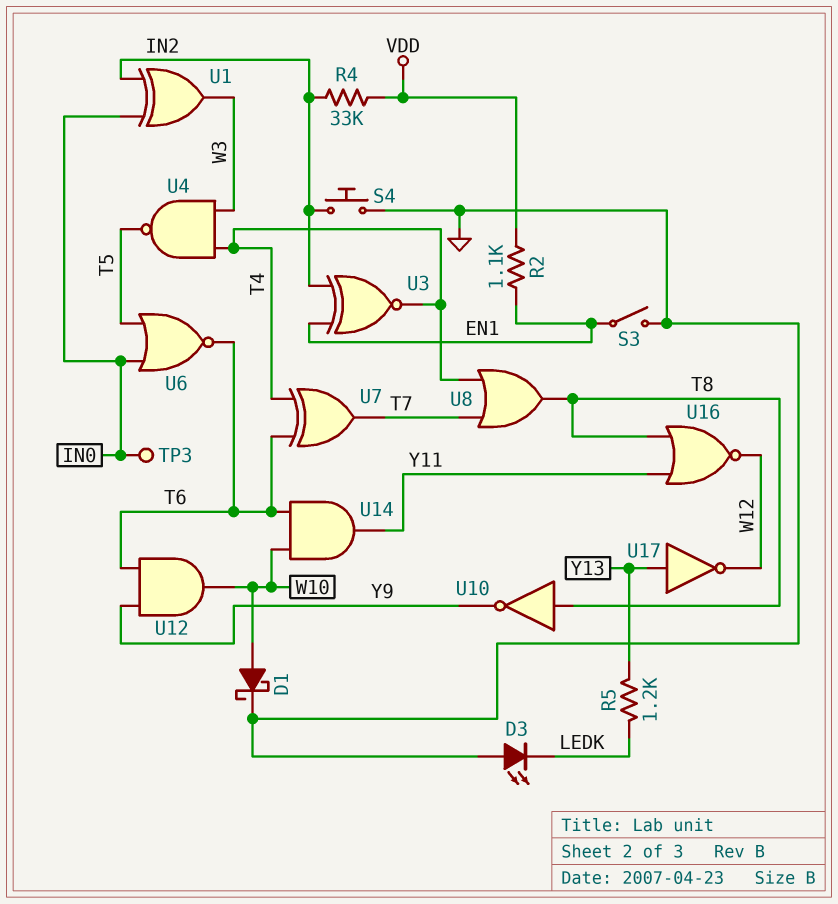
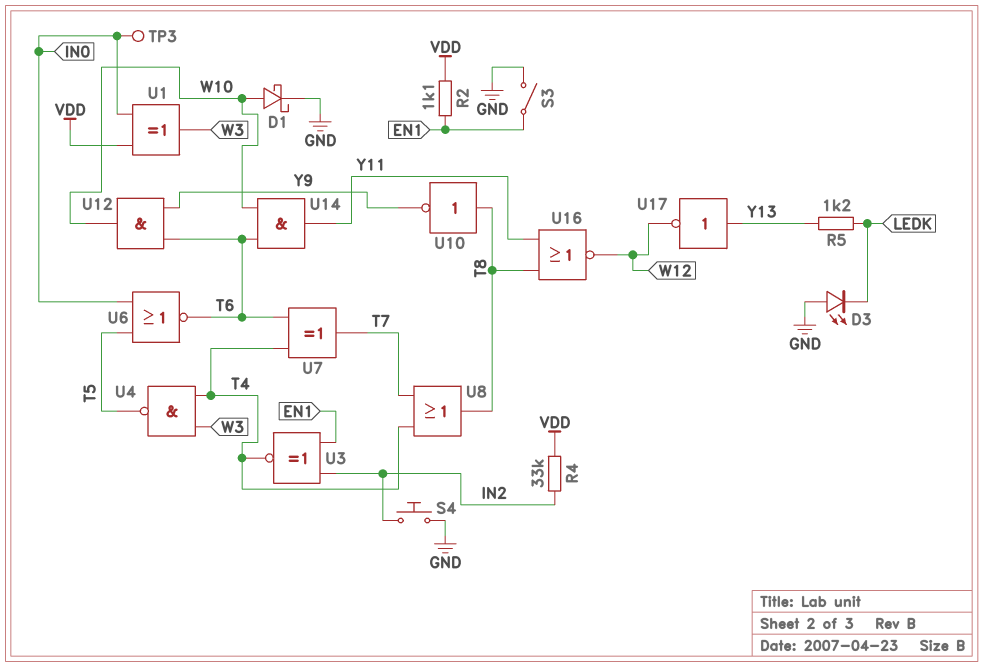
U1: XOR (in IN0, in IN2, out W3) -> XOR (in IN0, in VDD, out W3)

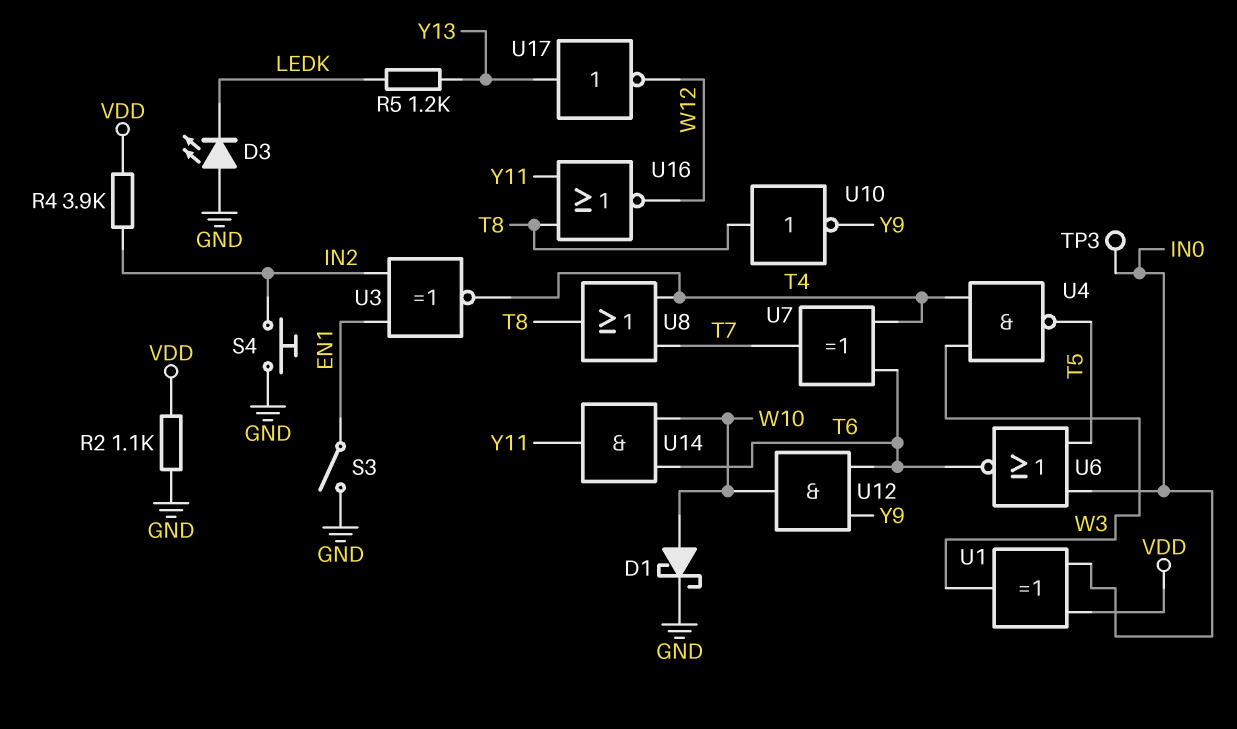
R2: 1.1k (EN1, VDD) -> 1.1k (GND, VDD)
R4: 33k (IN2, VDD) -> 3.9k (IN2, VDD)

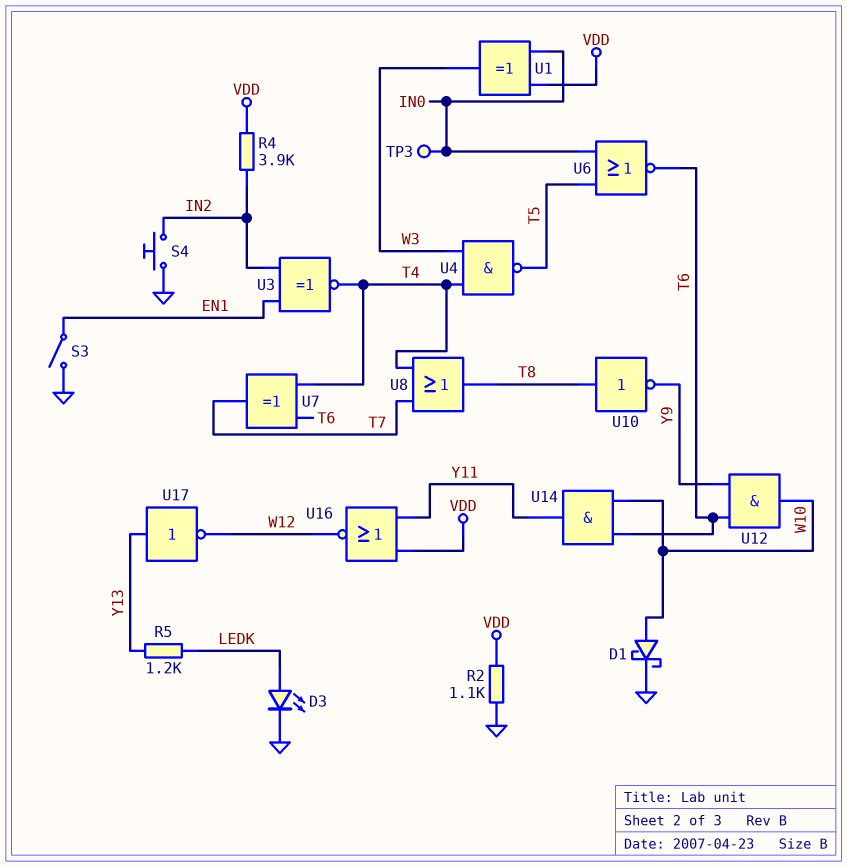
D3: LED (A GND, K LEDK) -> LED (A LEDK, K GND)
U16: NOR (in T8, in Y11, out W12) -> NOR (in VDD, in Y11, out W12)

